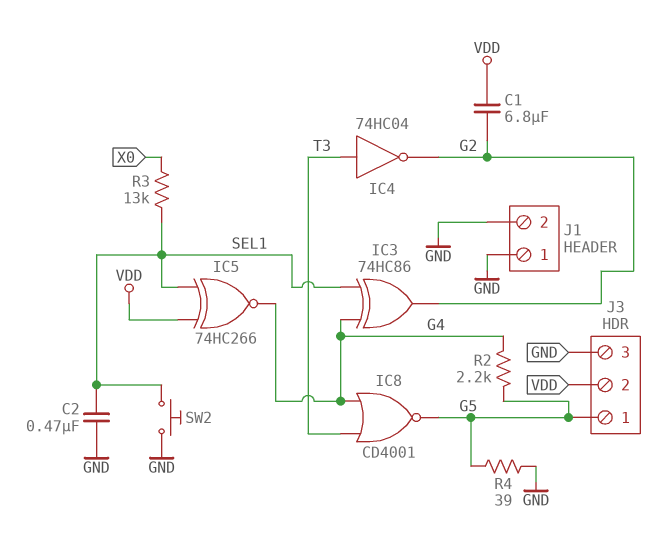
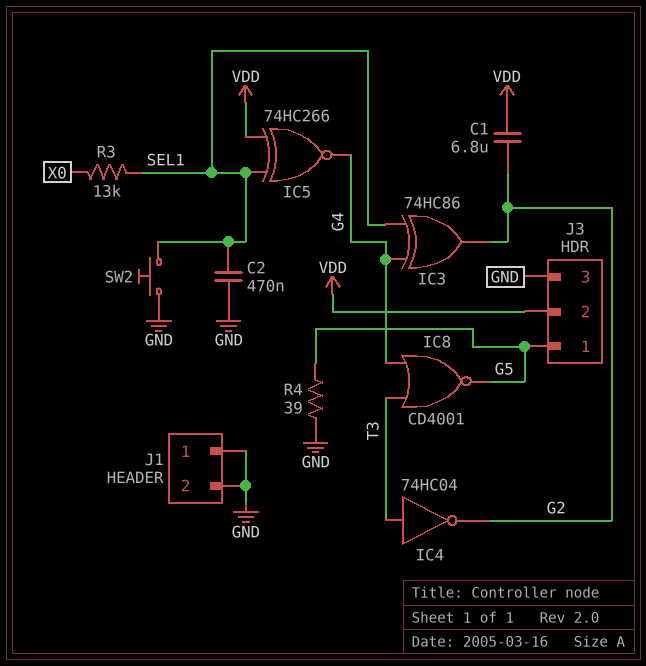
R2: 2.2k (G4, G5) -> none

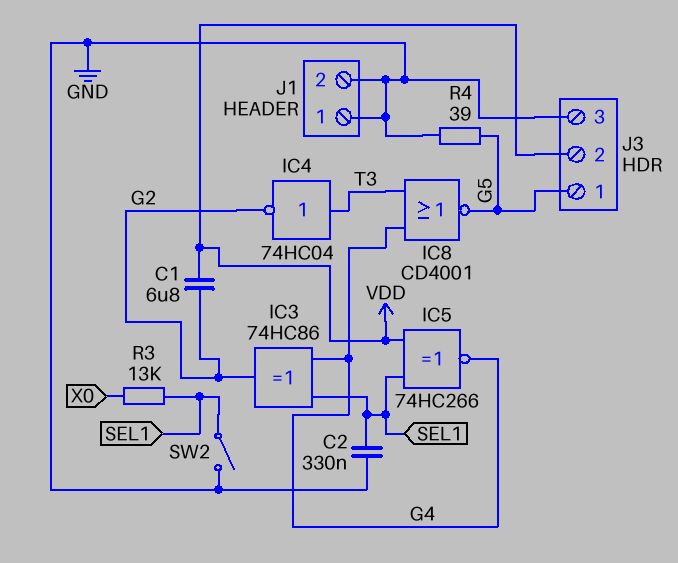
C2: 470nF (GND, SEL1) -> 330nF (GND, SEL1)
SW2: button (GND, SEL1) -> switch (GND, SEL1)

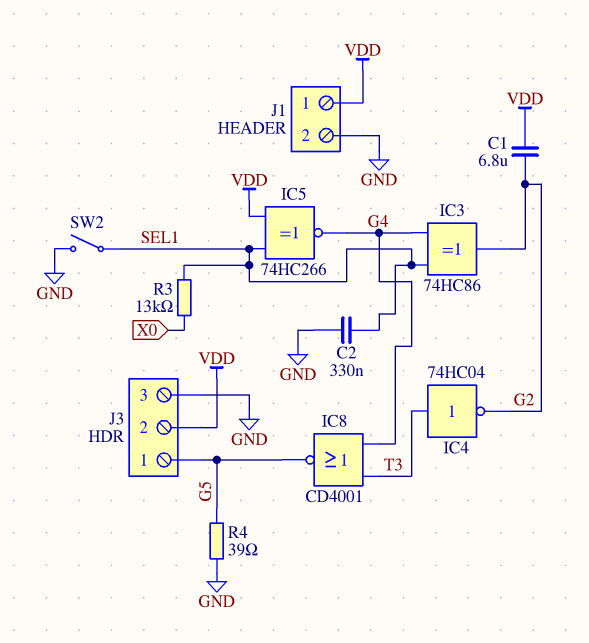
J1 pin 1: GND -> VDD

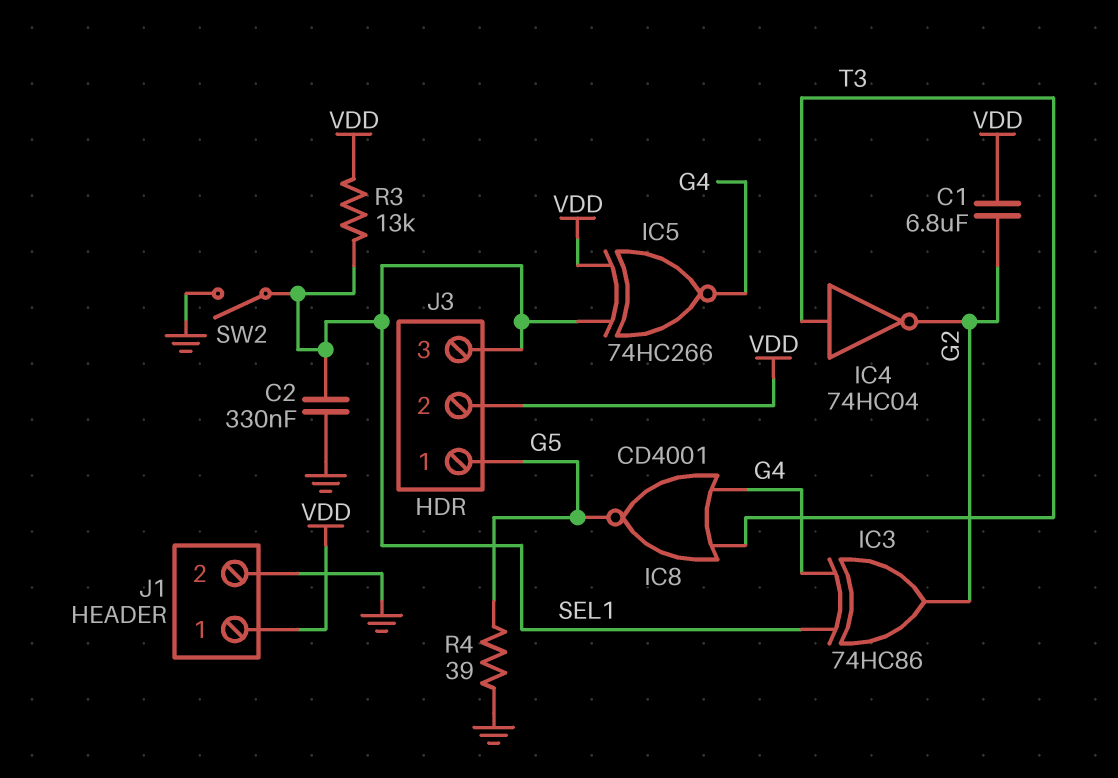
J3 pin 3: GND -> SEL1
R3: 13k (SEL1, X0) -> 13k (SEL1, VDD)

